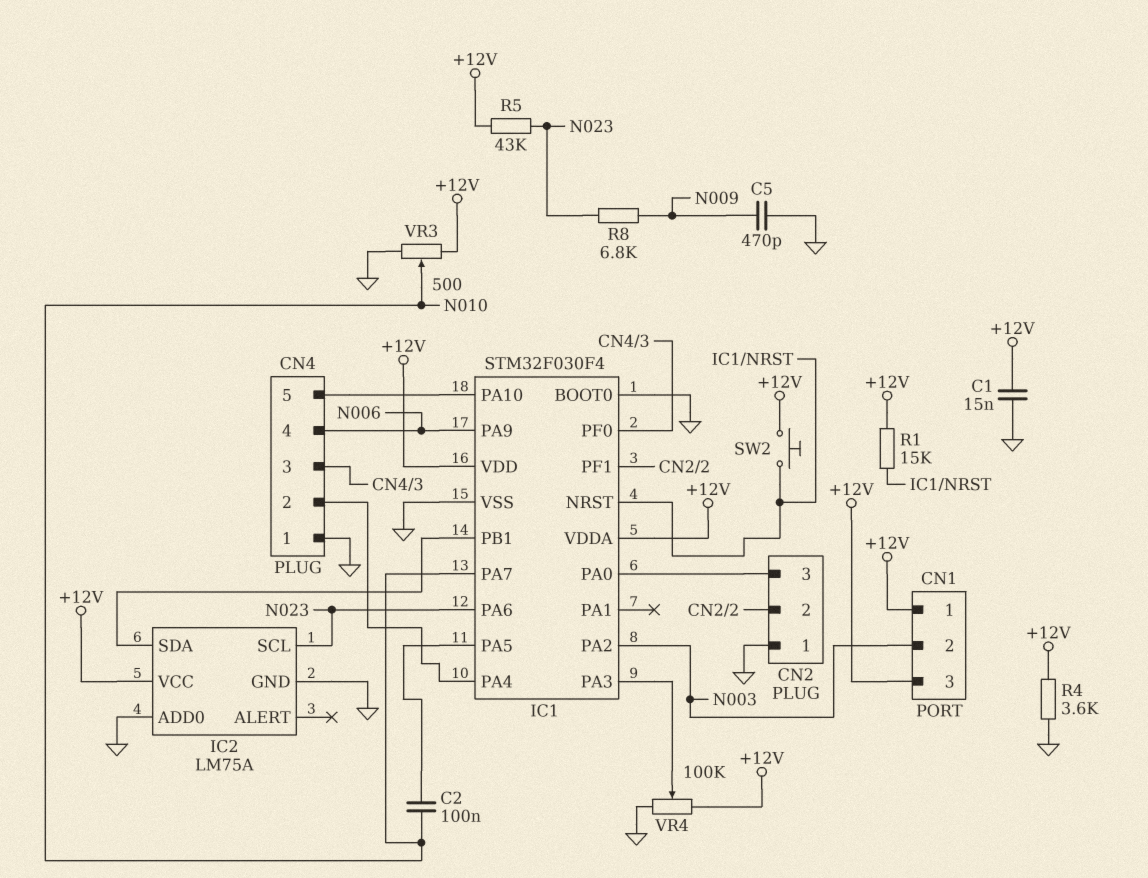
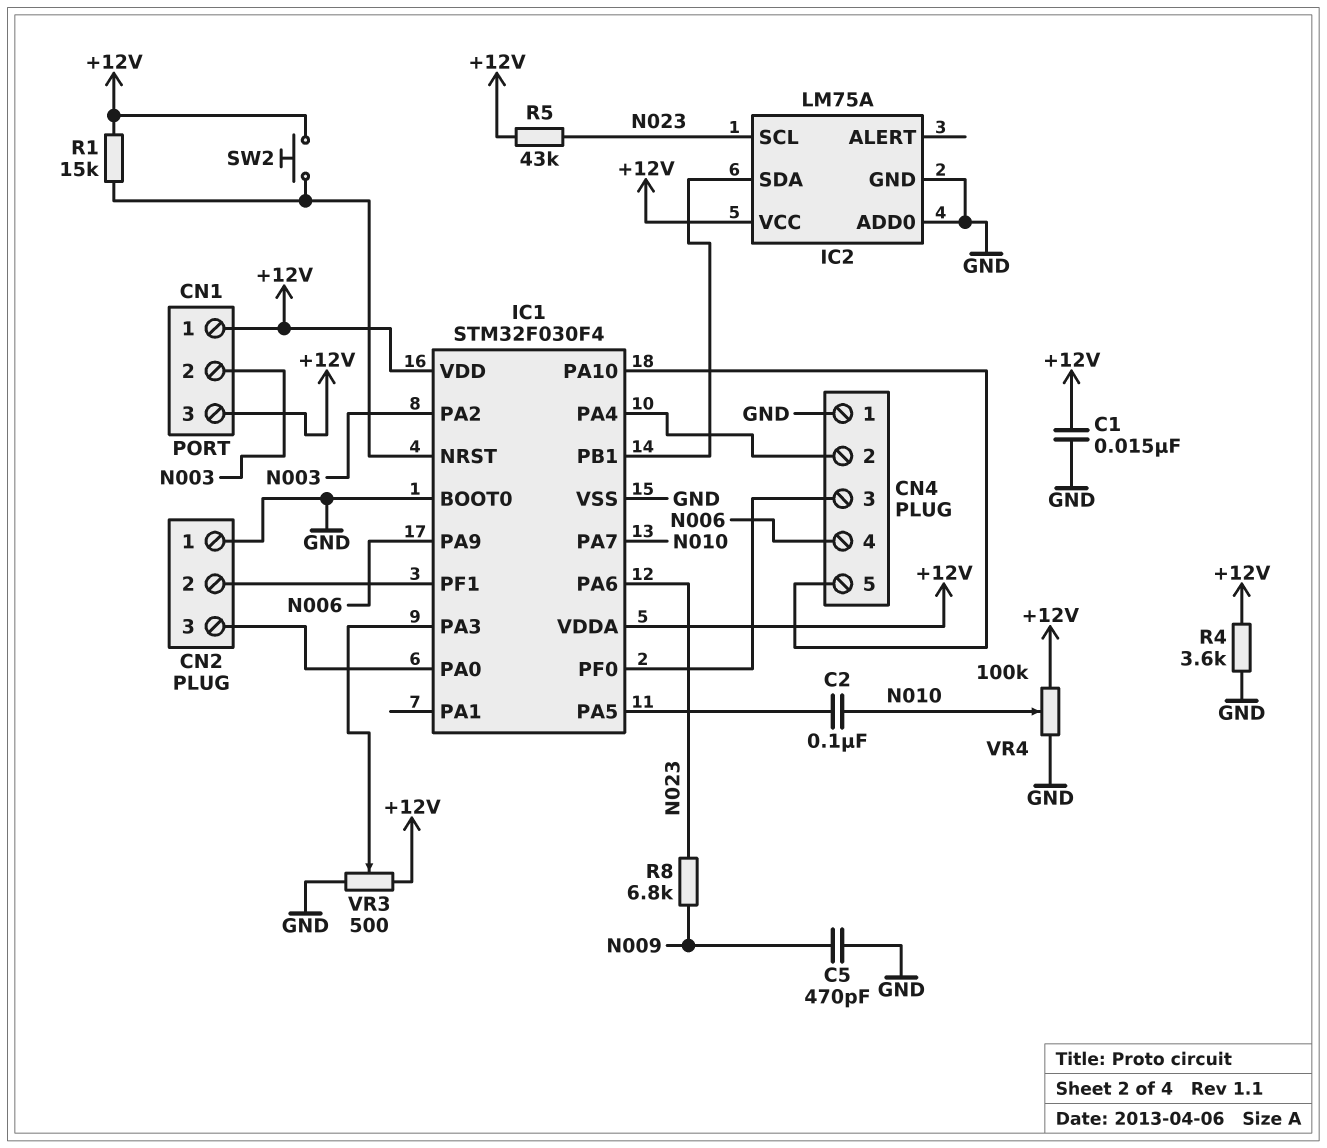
VR3: 500 (+12V, GND, wiper N010) -> 500 (+12V, GND, wiper IC1/PA3)
VR4: 100k (+12V, GND, wiper IC1/PA3) -> 100k (+12V, GND, wiper N010)

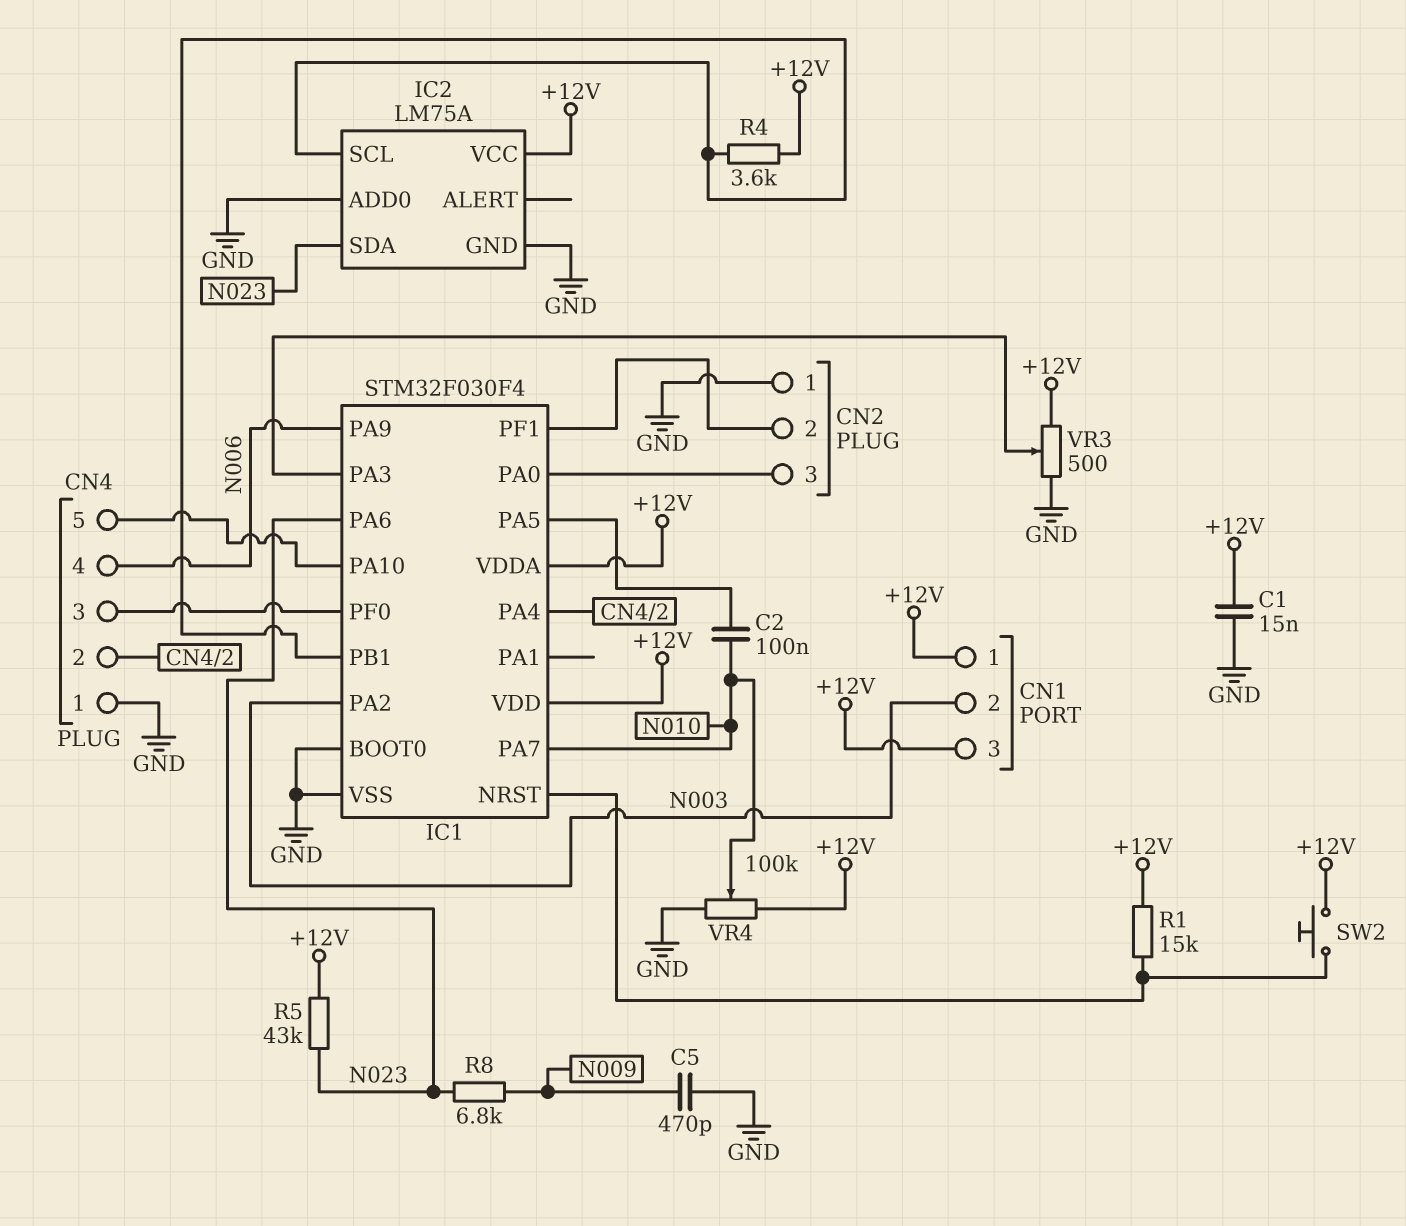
IC2 pin SCL: N023 -> IC1/PB1
IC2 pin SDA: IC1/PB1 -> N023
R4: 3.6k (+12V, GND) -> 3.6k (+12V, IC1/PB1)

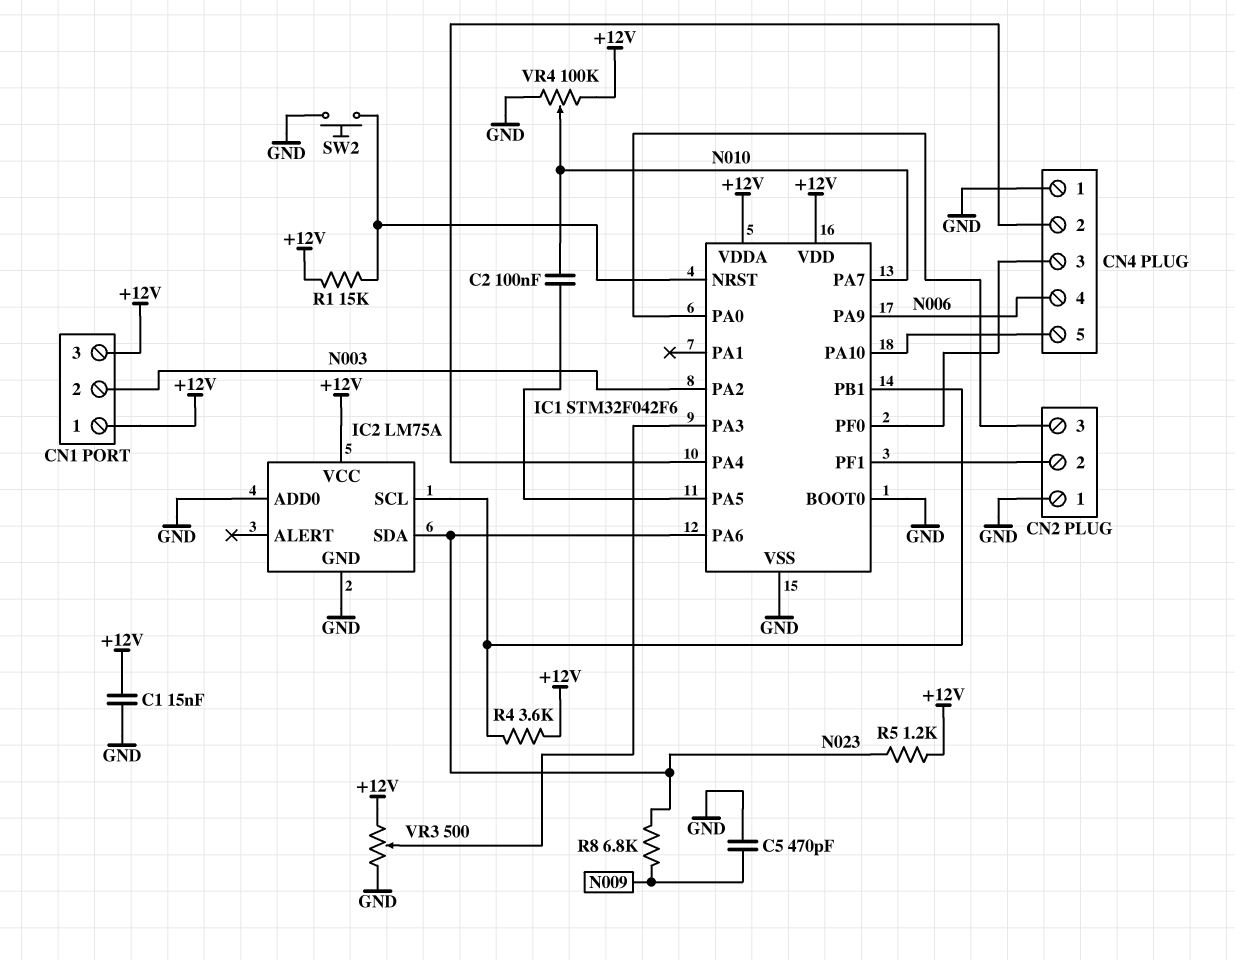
IC1: STM32F030F4 -> STM32F042F6
R5: 43k (+12V, N023) -> 1.2k (+12V, N023)
SW2: button (+12V, IC1/NRST) -> button (GND, IC1/NRST)

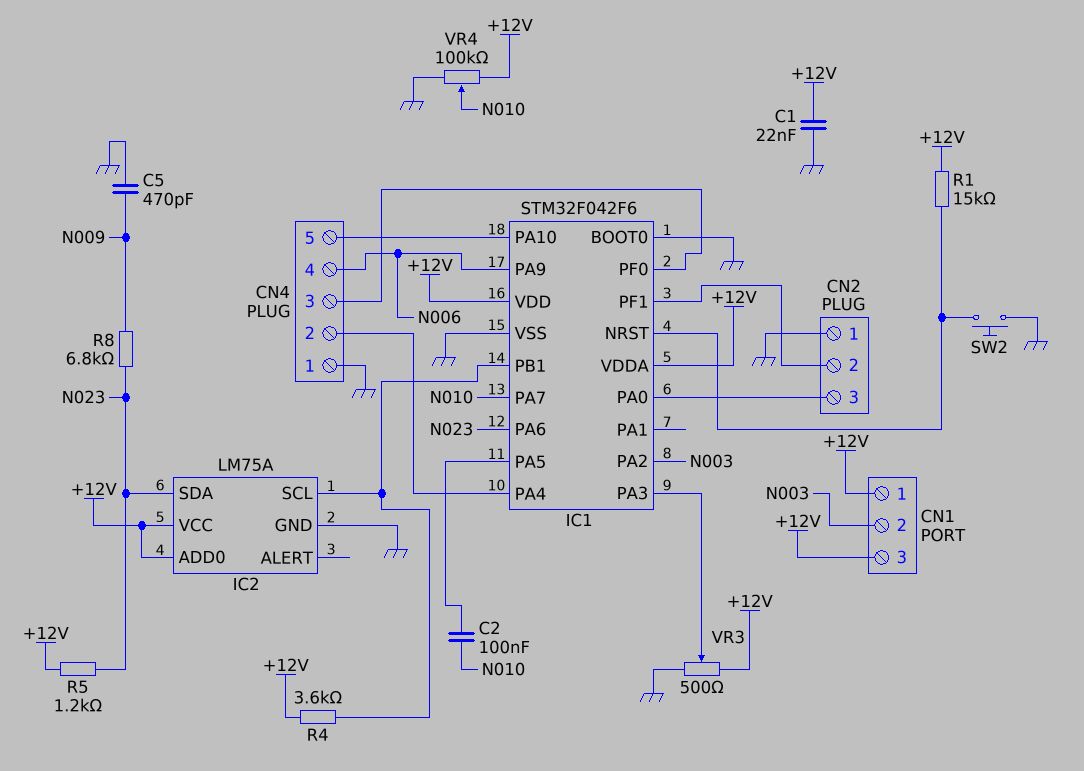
C1: 15nF (+12V, GND) -> 22nF (+12V, GND)
IC2 pin ADD0: GND -> +12V

